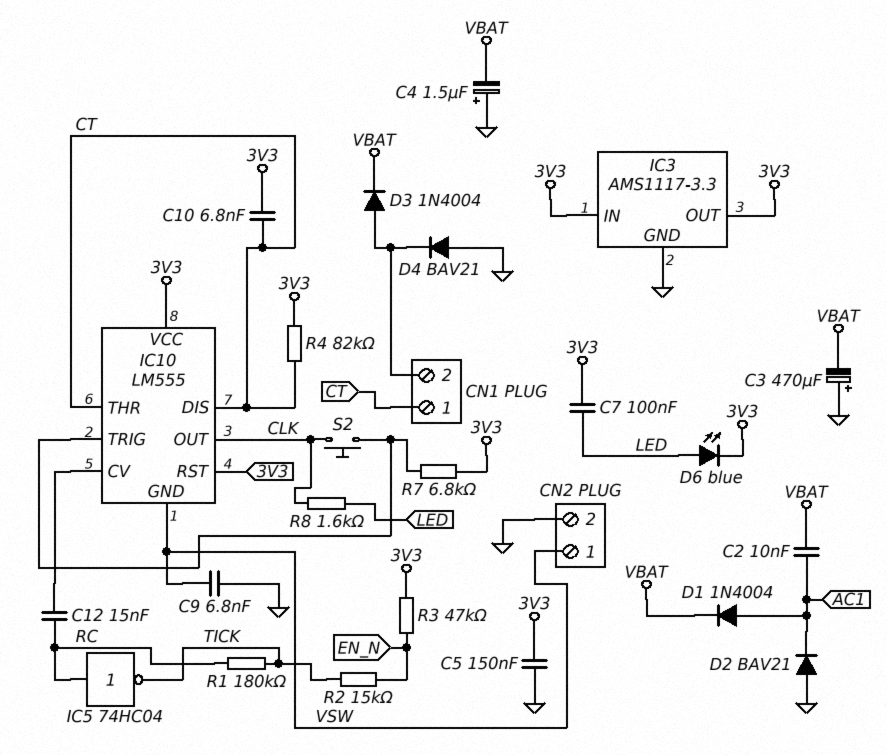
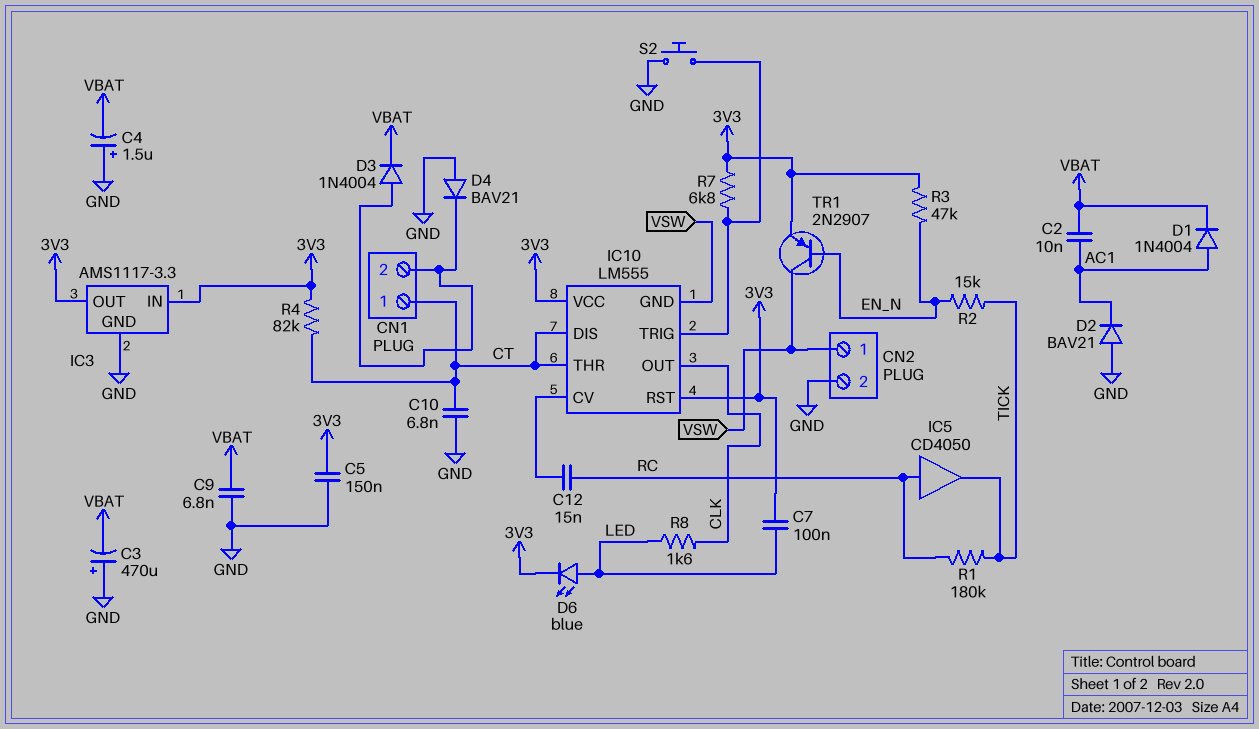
C9: 6.8nF (GND, VSW) -> 6.8nF (GND, VBAT)
C10: 6.8nF (3V3, CT) -> 6.8nF (CT, GND)
IC5: NOT 74HC04 (in RC, out TICK) -> buffer CD4050 (in RC, out TICK)
S2: button (CLK, IC10/TRIG) -> button (GND, IC10/TRIG)
TR1: none -> PNP 2N2907 (B EN_N, C VSW, E 3V3)

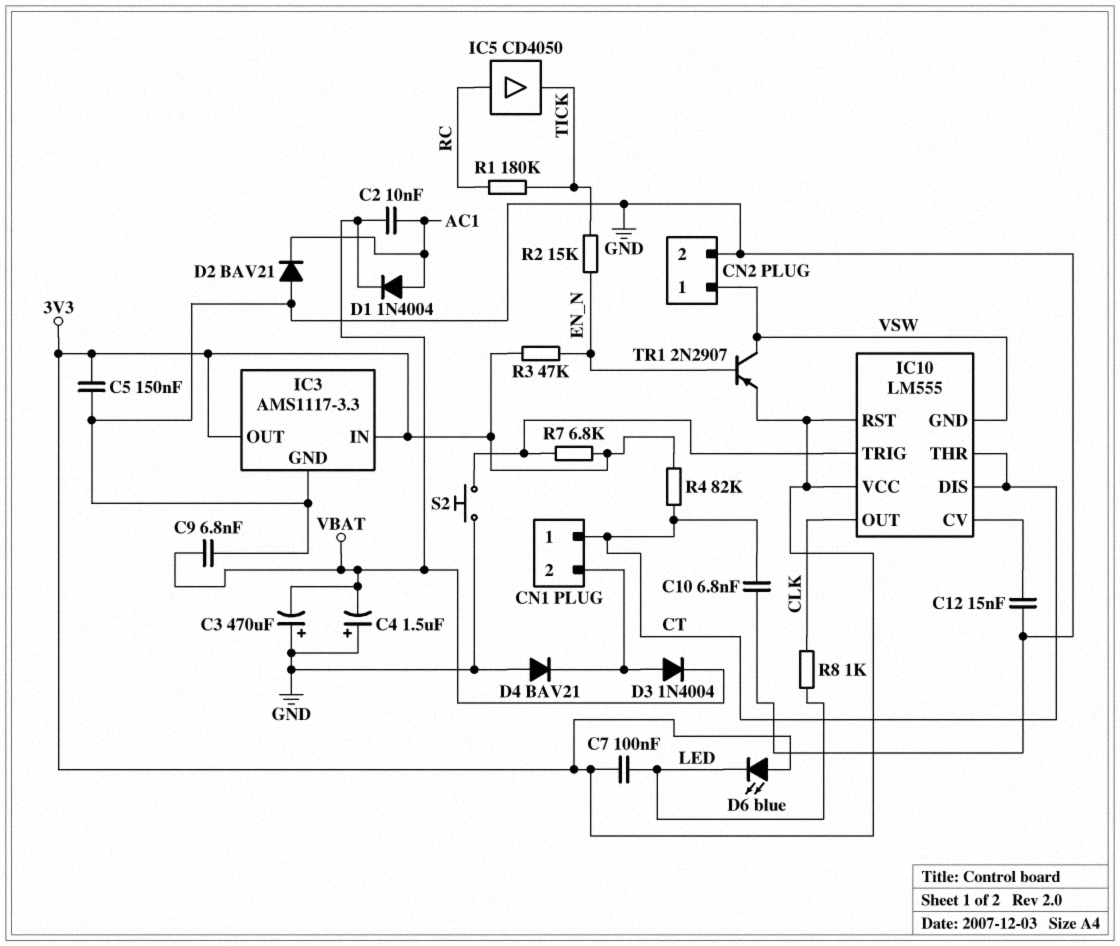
C12: 15nF (IC10/CV, RC) -> 15nF (GND, IC10/CV)
D6: LED blue (A LED, K 3V3) -> LED blue (A 3V3, K LED)
R8: 1.6k (CLK, LED) -> 1k (CLK, LED)

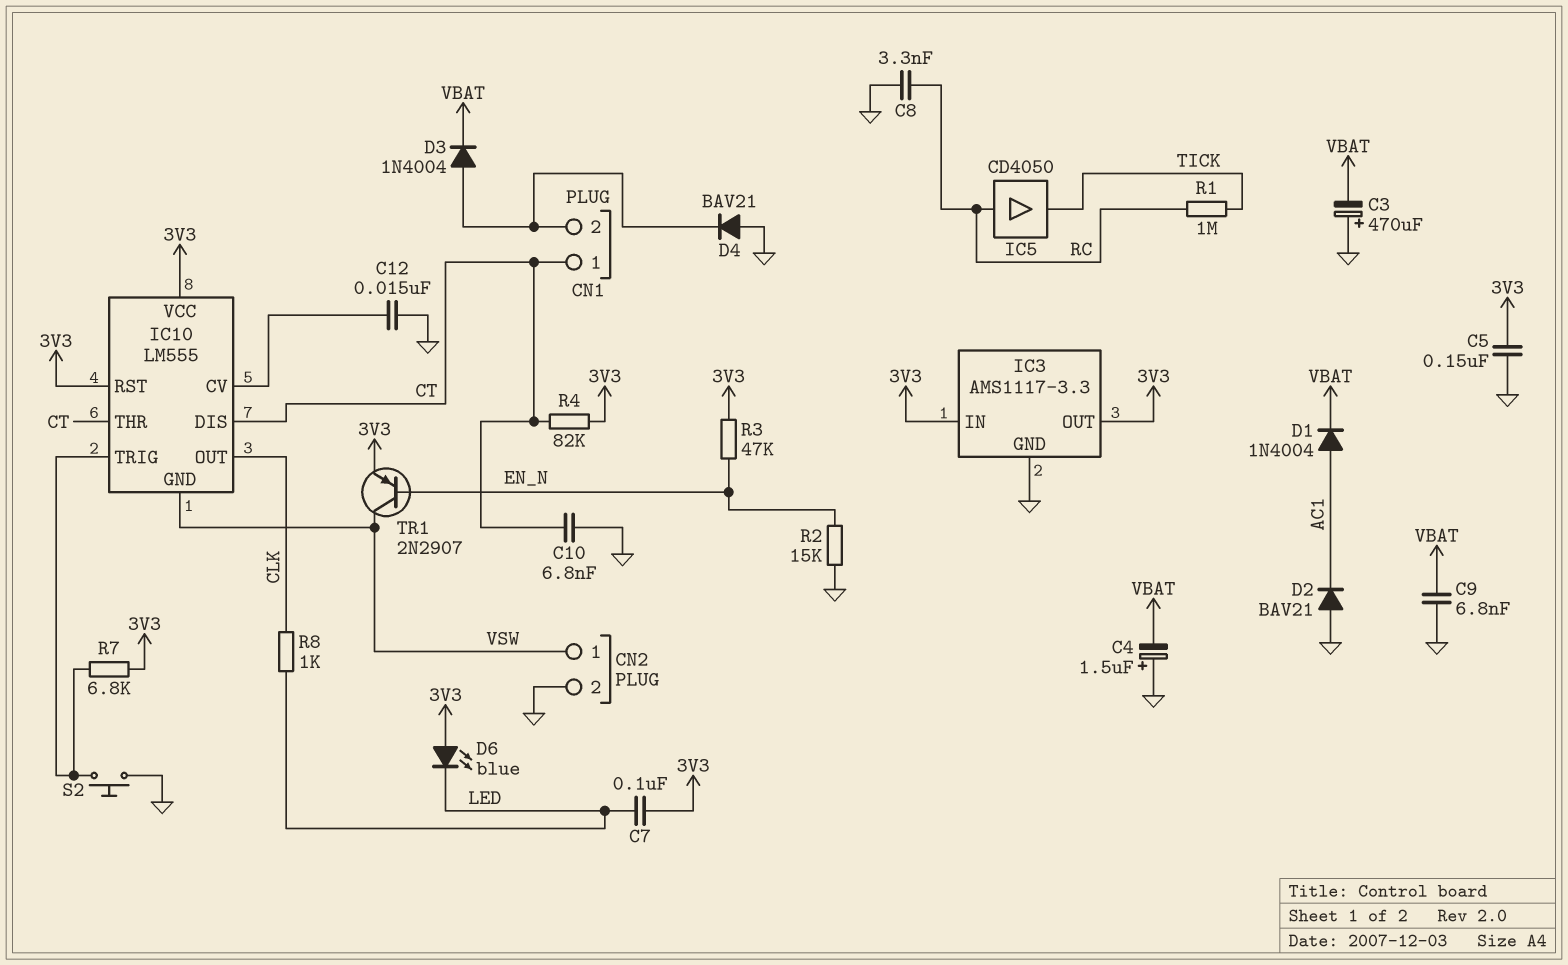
C2: 10nF (AC1, VBAT) -> none
C8: none -> 3.3nF (GND, RC)
R1: 180k (RC, TICK) -> 1M (RC, TICK)
R2: 15k (EN_N, TICK) -> 15k (EN_N, GND)

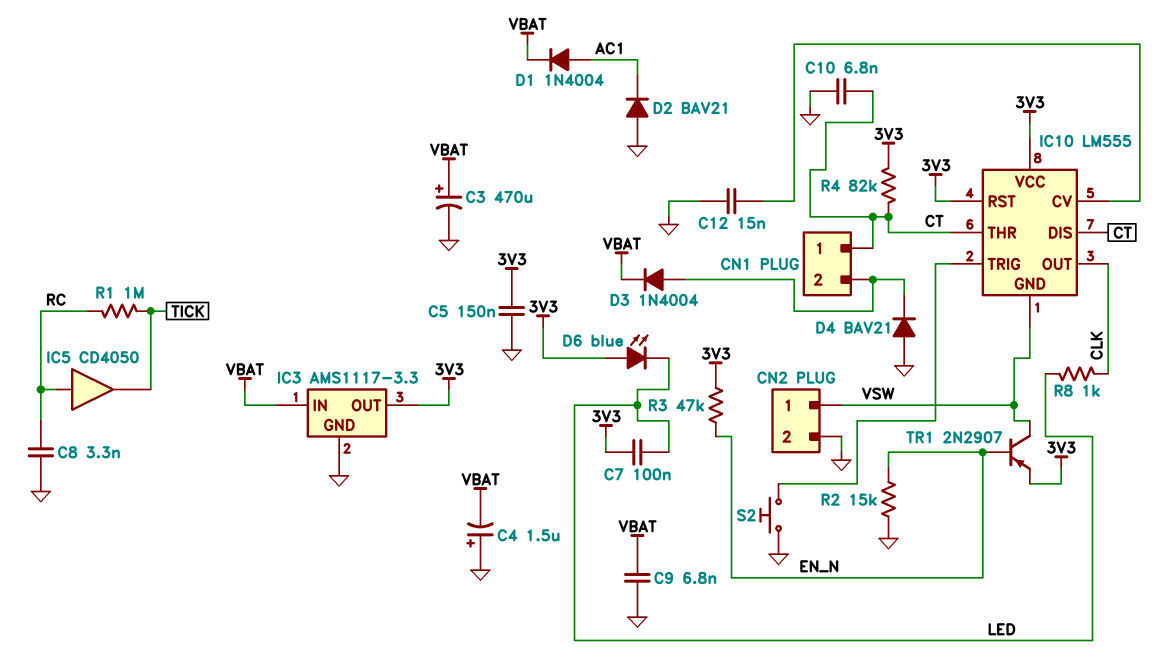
C3: 470uF (plus GND, minus VBAT) -> 470uF (plus VBAT, minus GND)
IC3 pin IN: 3V3 -> VBAT
R7: 6.8k (3V3, IC10/TRIG) -> none

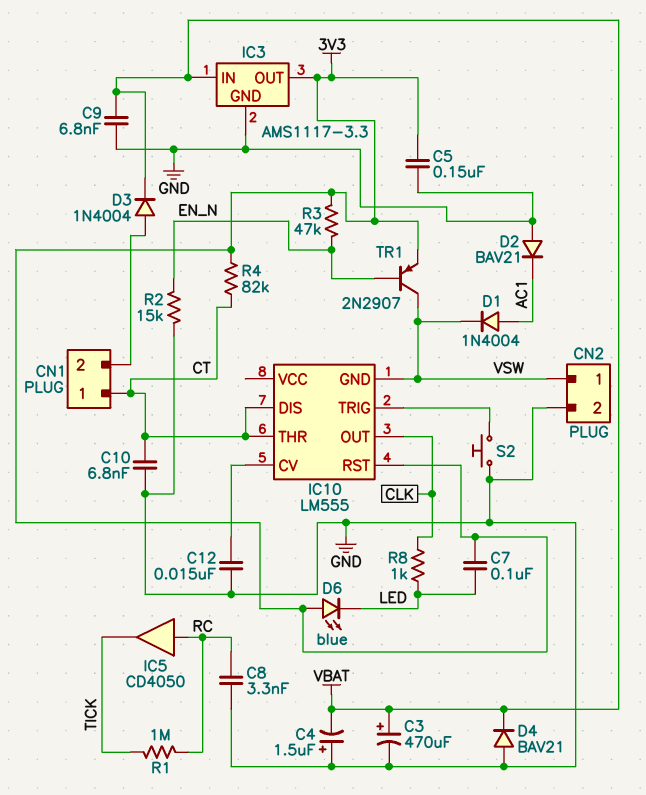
D1: diode 1N4004 (A AC1, K VBAT) -> diode 1N4004 (A AC1, K VSW)
D4: diode BAV21 (A GND, K CN1/2) -> diode BAV21 (A GND, K VBAT)
IC10 pin VCC: 3V3 -> none

